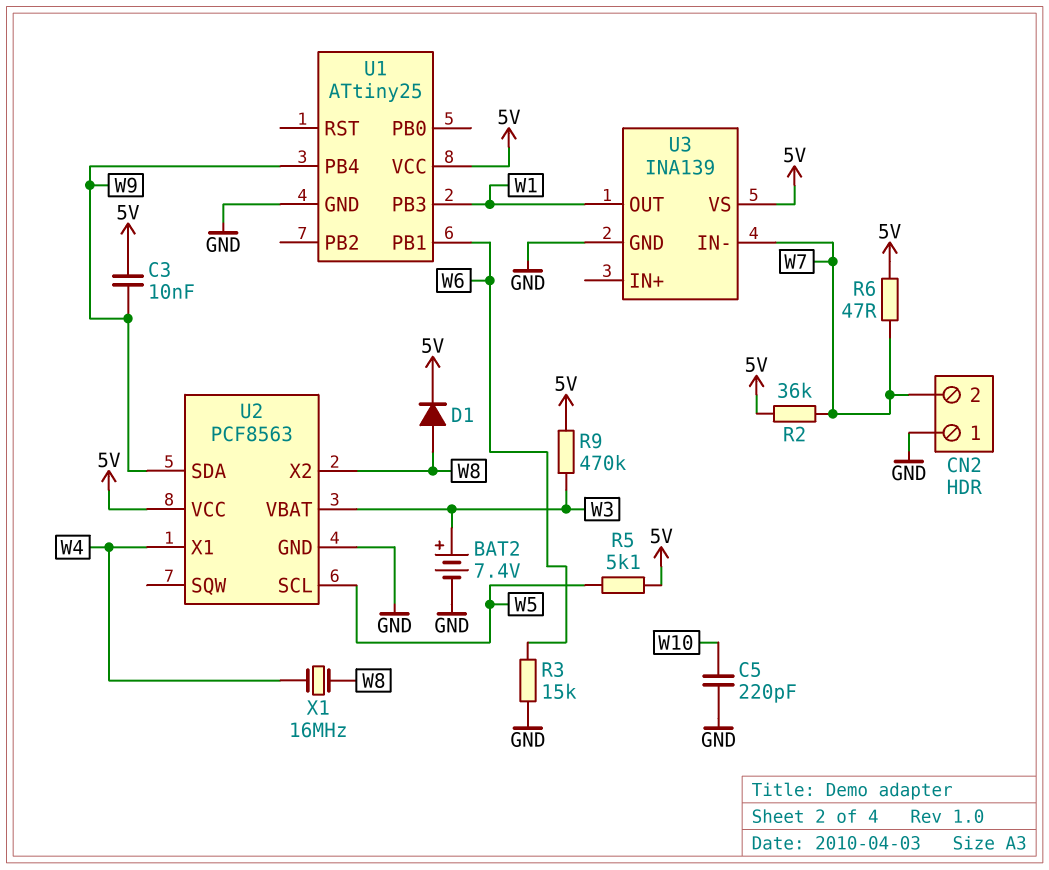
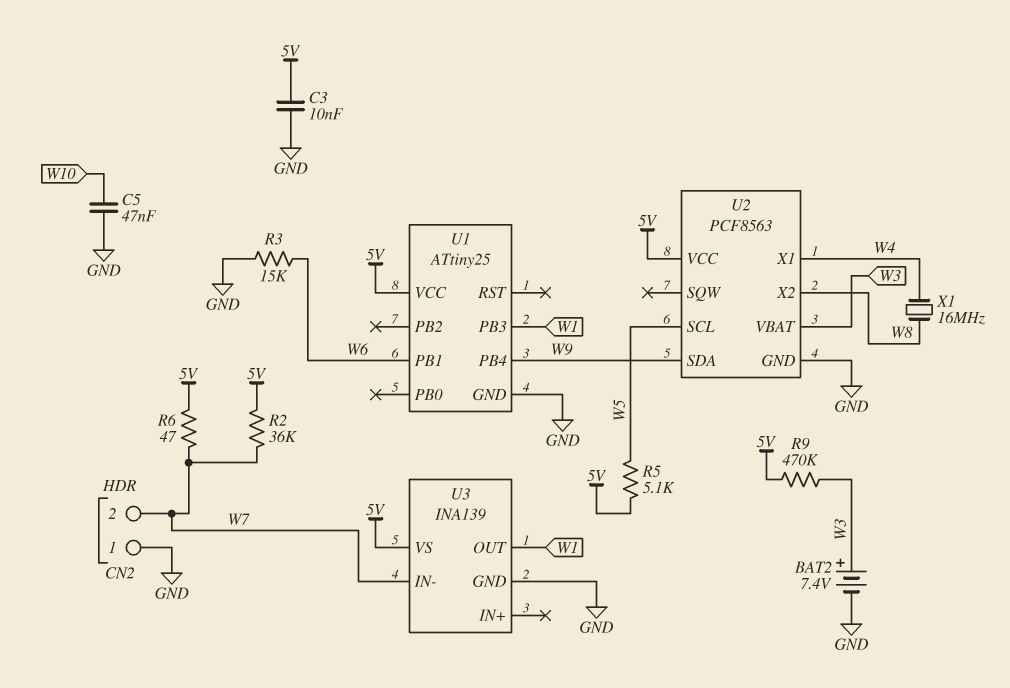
C3: 10nF (5V, W9) -> 10nF (5V, GND)
C5: 220pF (GND, W10) -> 47nF (GND, W10)
D1: diode (A W8, K 5V) -> none

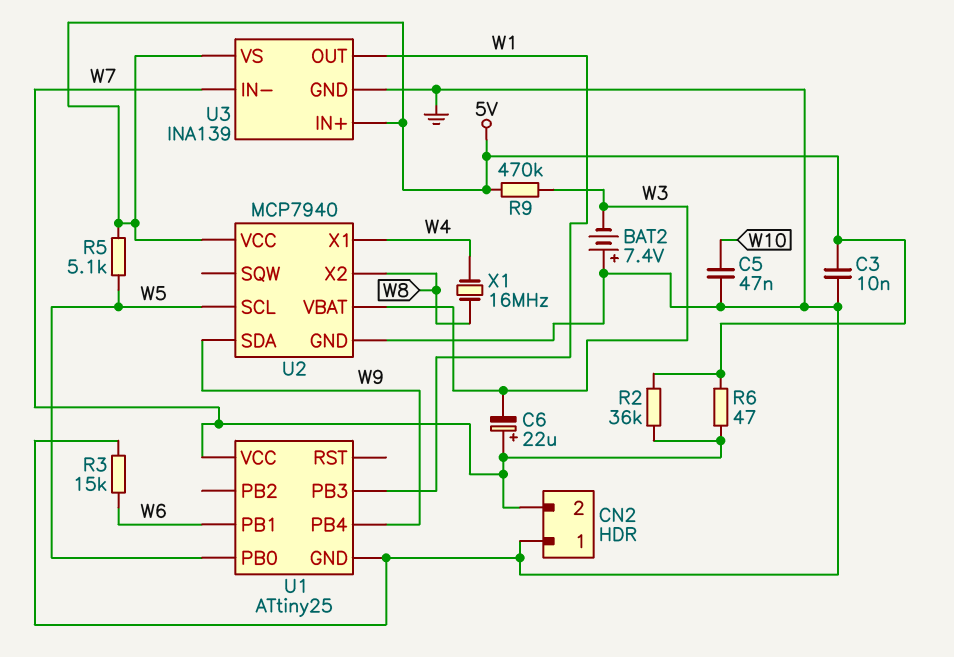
BAT2: 7.4V (plus W3, minus GND) -> 7.4V (plus GND, minus W3)
C6: none -> 22uF (plus W7, minus W3)
U1 pin PB0: none -> W5
U1 pin VCC: 5V -> W7
U2: PCF8563 -> MCP7940
U3 pin IN+: none -> 5V

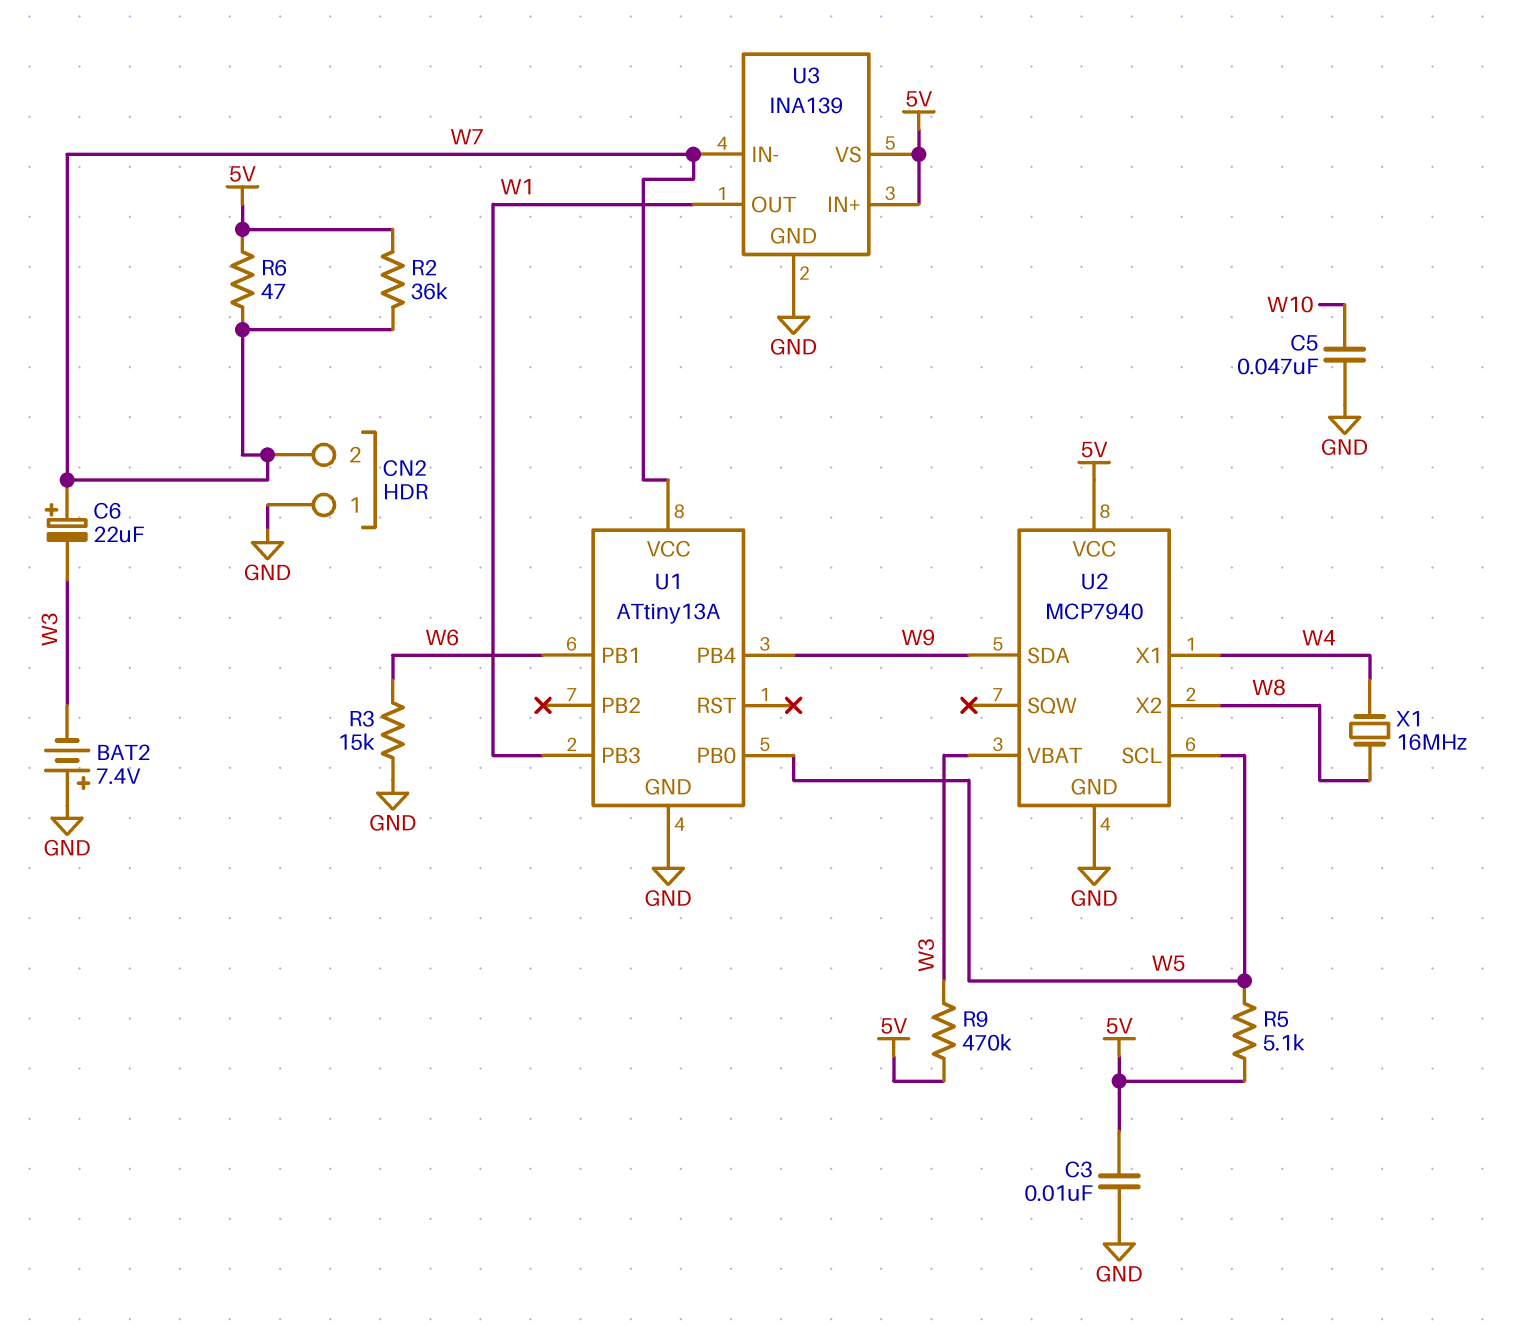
U1: ATtiny25 -> ATtiny13A

